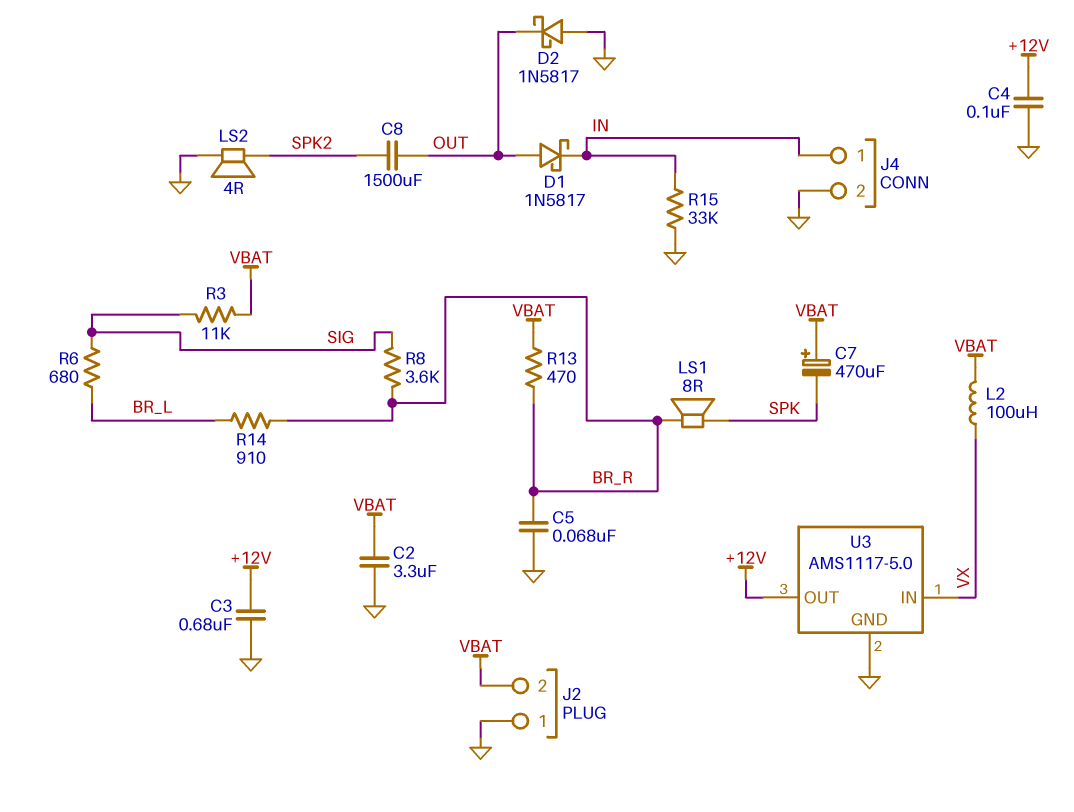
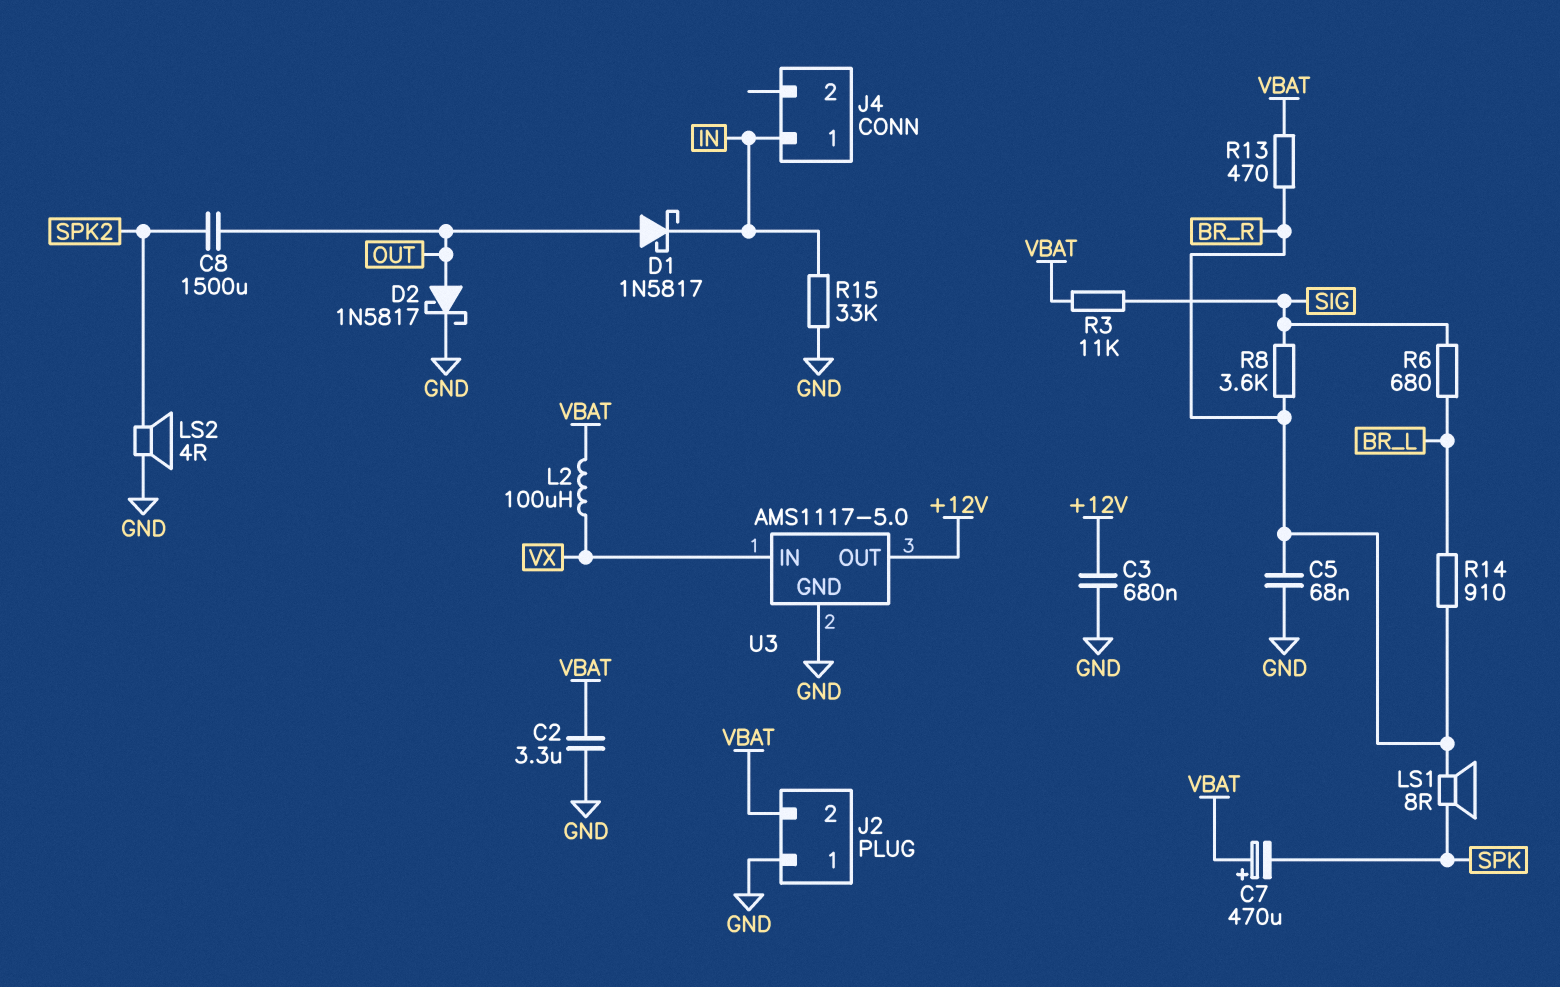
C4: 100nF (+12V, GND) -> none
D2: schottky 1N5817 (A GND, K OUT) -> schottky 1N5817 (A OUT, K GND)
J4 pin 2: GND -> none

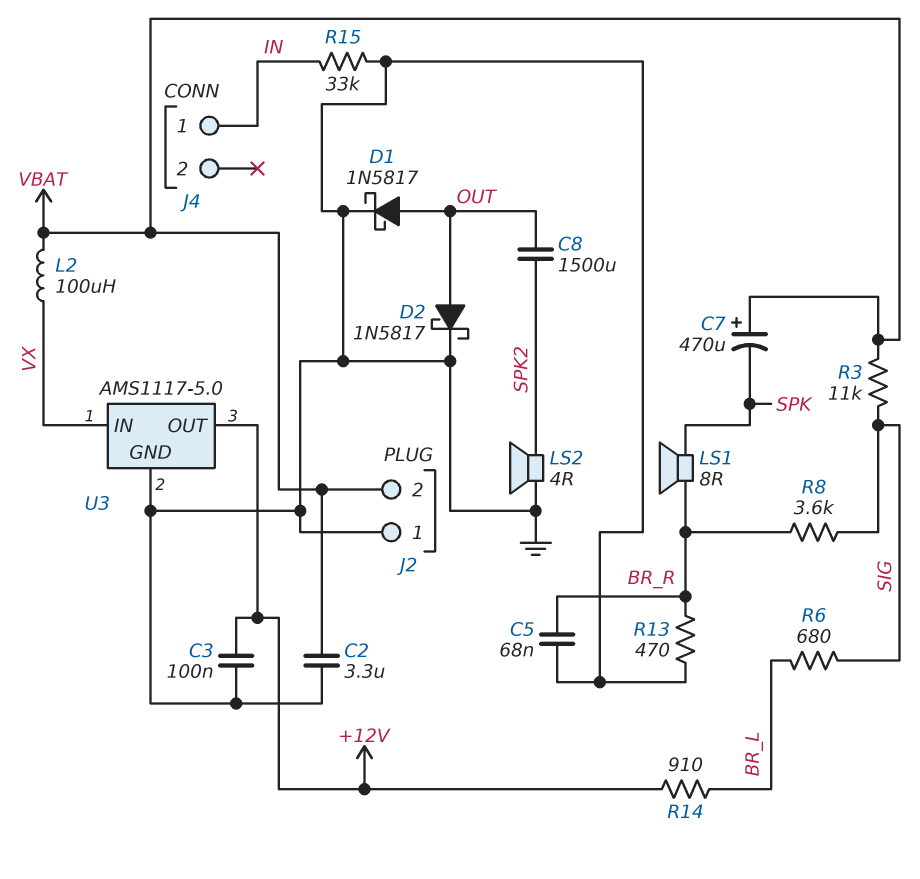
C3: 680nF (+12V, GND) -> 100nF (+12V, GND)
D1: schottky 1N5817 (A OUT, K IN) -> schottky 1N5817 (A OUT, K GND)
R13: 470 (BR_R, VBAT) -> 470 (BR_R, GND)
R14: 910 (BR_L, BR_R) -> 910 (+12V, BR_L)

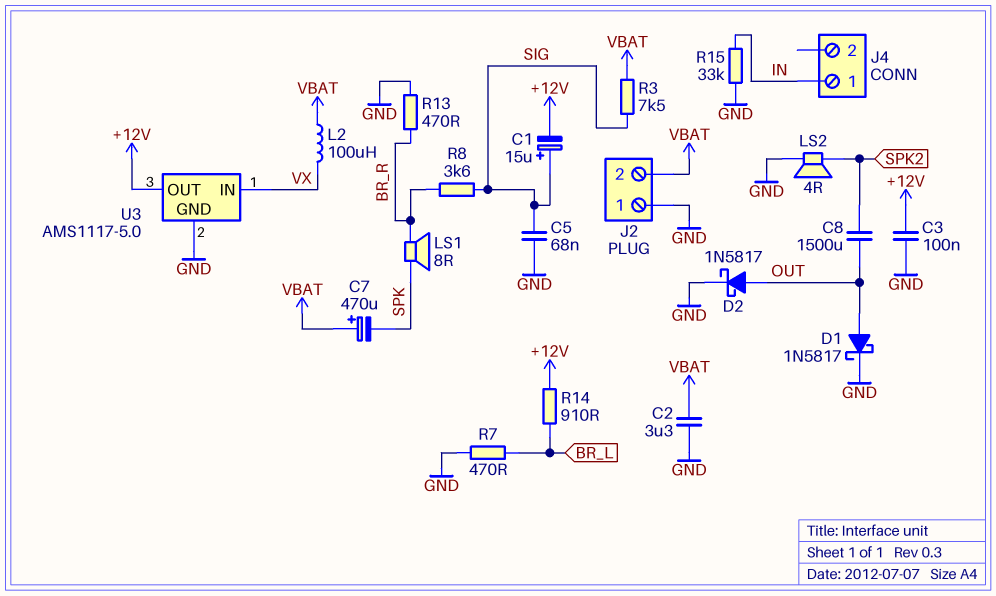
C1: none -> 15uF (plus SIG, minus +12V)
C5: 68nF (BR_R, GND) -> 68nF (GND, SIG)
R3: 11k (SIG, VBAT) -> 7.5k (SIG, VBAT)
R6: 680 (BR_L, SIG) -> none
R7: none -> 470 (BR_L, GND)

